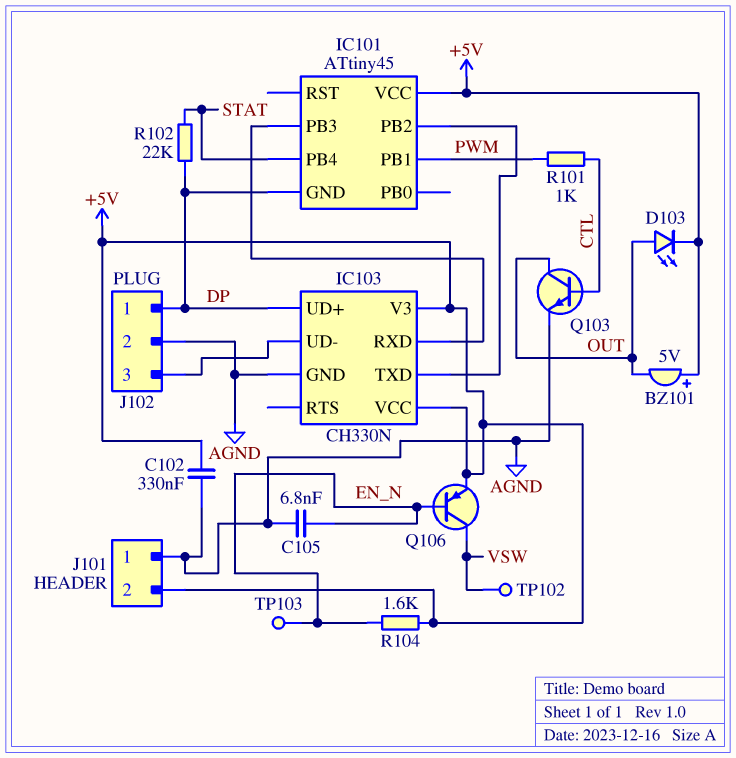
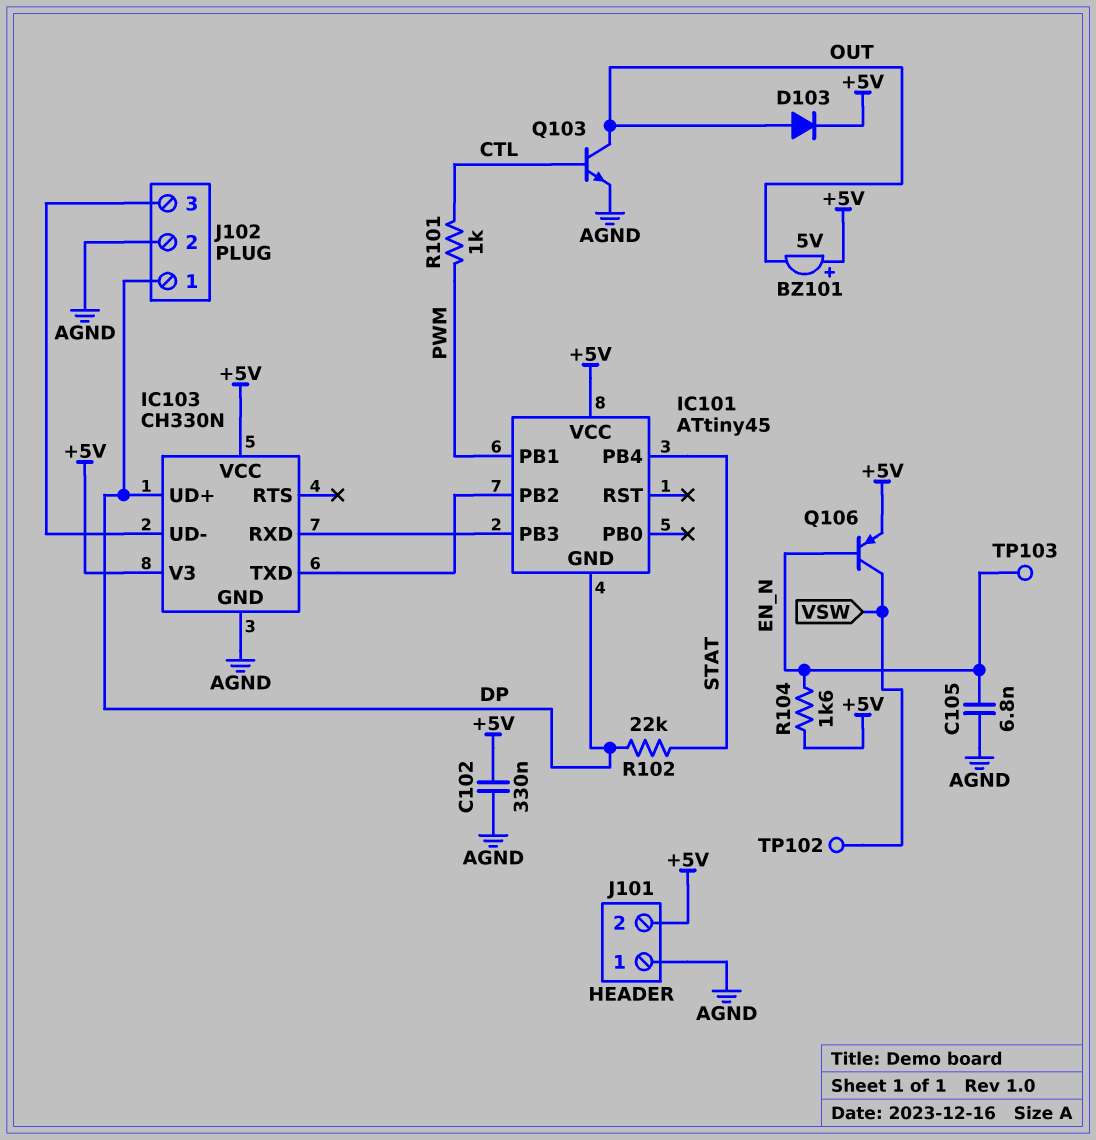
D103: LED (A OUT, K +5V) -> diode (A OUT, K +5V)

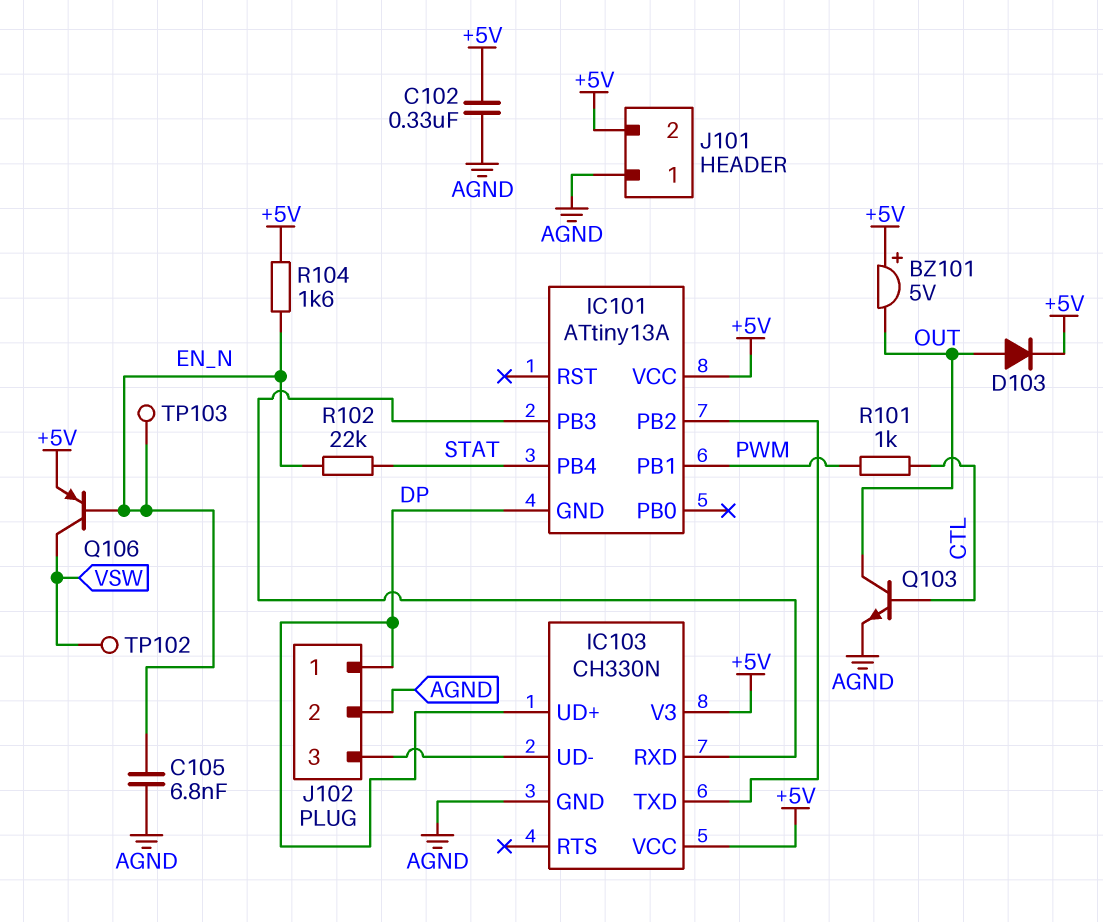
IC101: ATtiny45 -> ATtiny13A
R102: 22k (DP, STAT) -> 22k (EN_N, STAT)

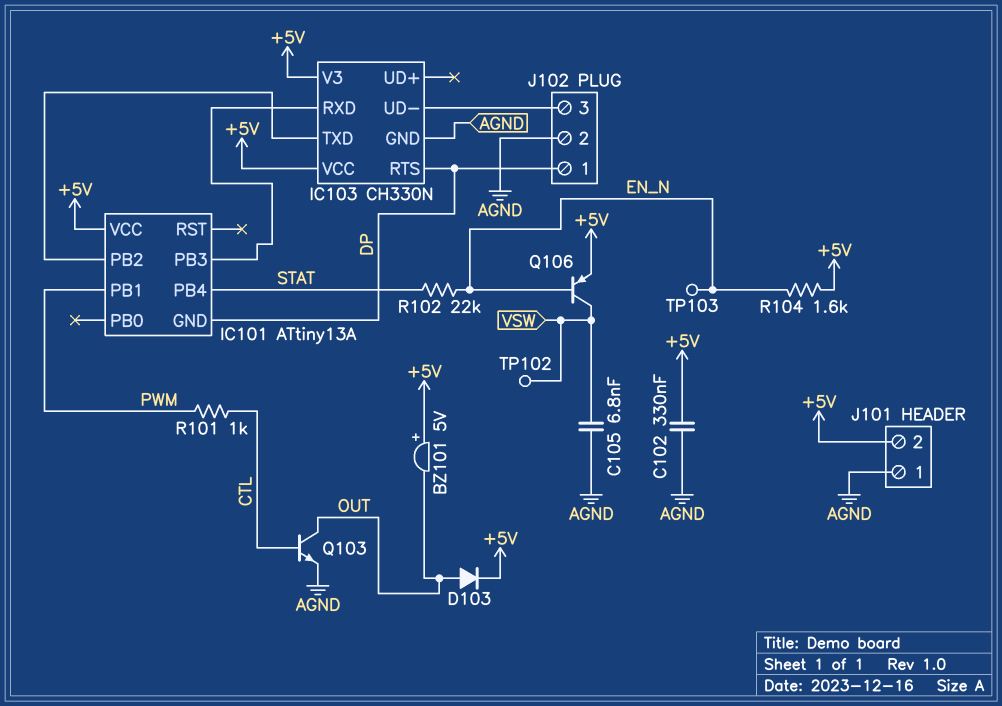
C105: 6.8nF (AGND, EN_N) -> 6.8nF (AGND, VSW)
IC103 pin RTS: none -> DP
IC103 pin UD+: DP -> none

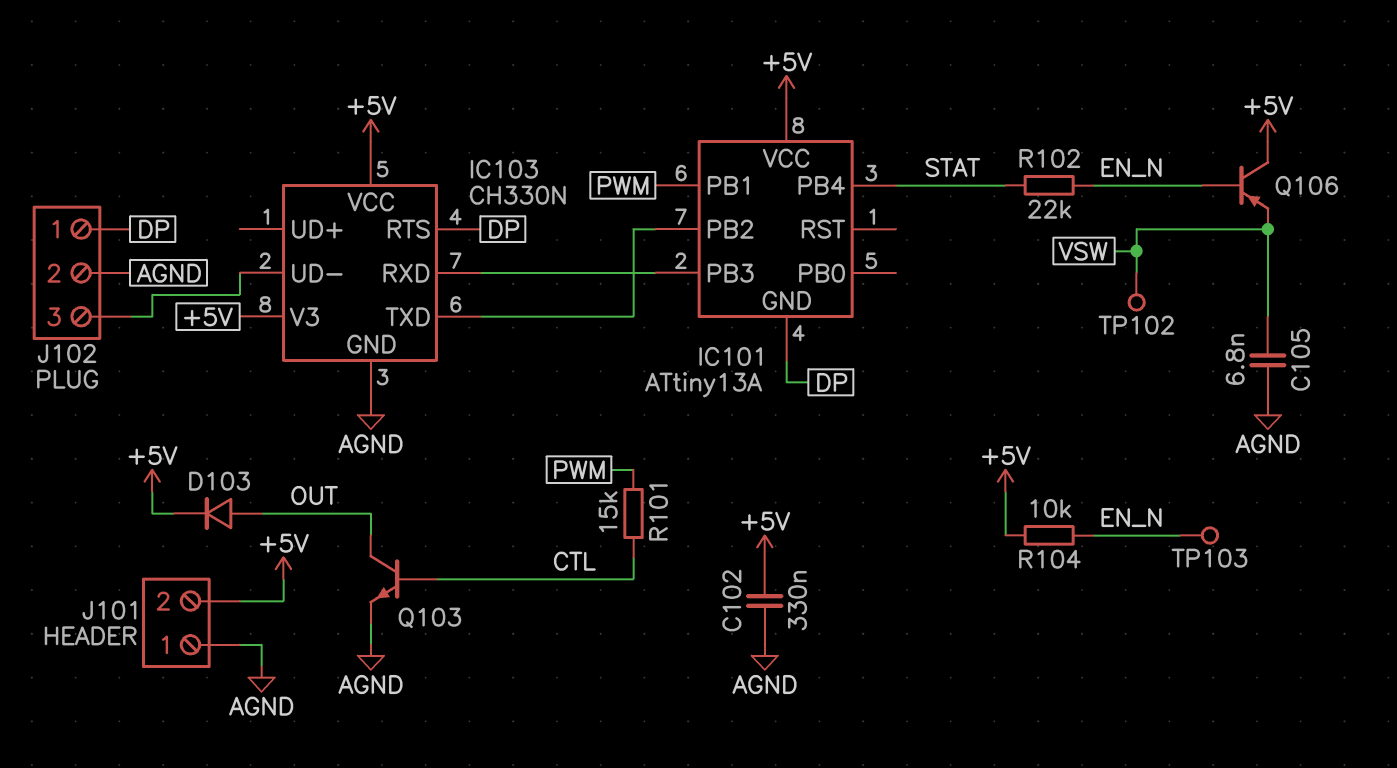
BZ101: buzzer 5V (plus +5V, minus OUT) -> none
Q106: PNP (B EN_N, C VSW, E +5V) -> PNP (B EN_N, C +5V, E VSW)
R101: 1k (CTL, PWM) -> 15k (CTL, PWM)
R104: 1.6k (+5V, EN_N) -> 10k (+5V, EN_N)

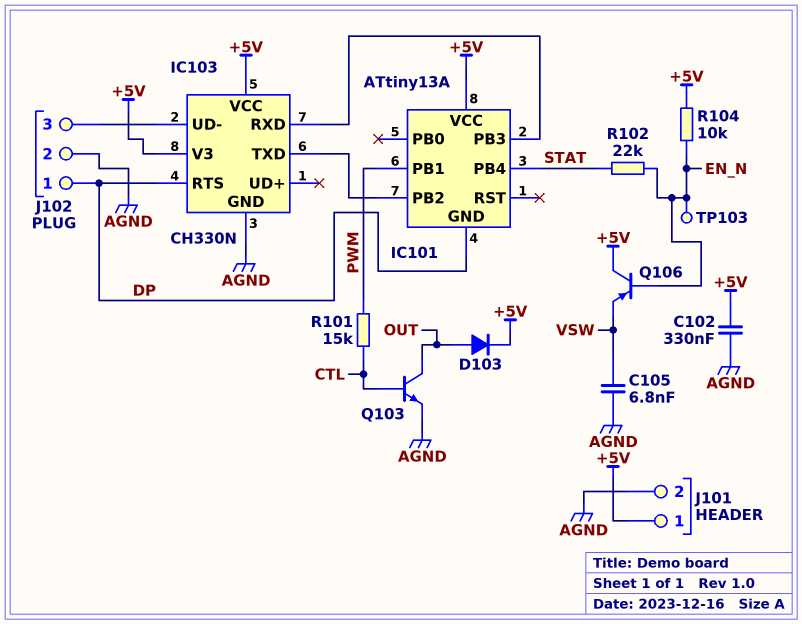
J101 pin 1: AGND -> +5V
J101 pin 2: +5V -> AGND
TP102: test point (VSW) -> none

